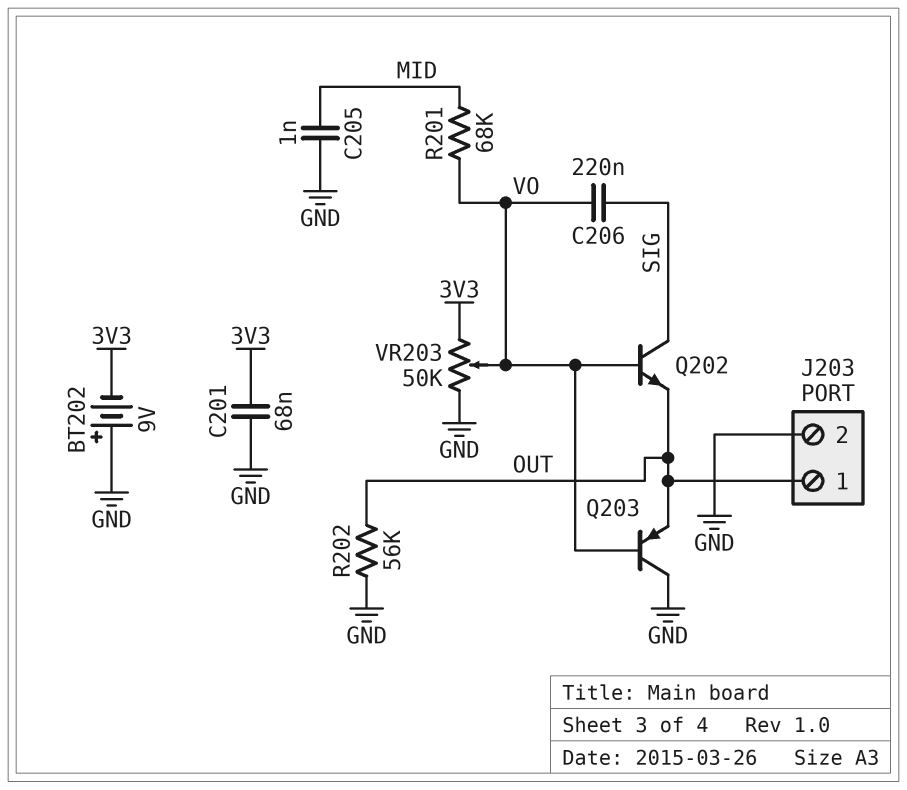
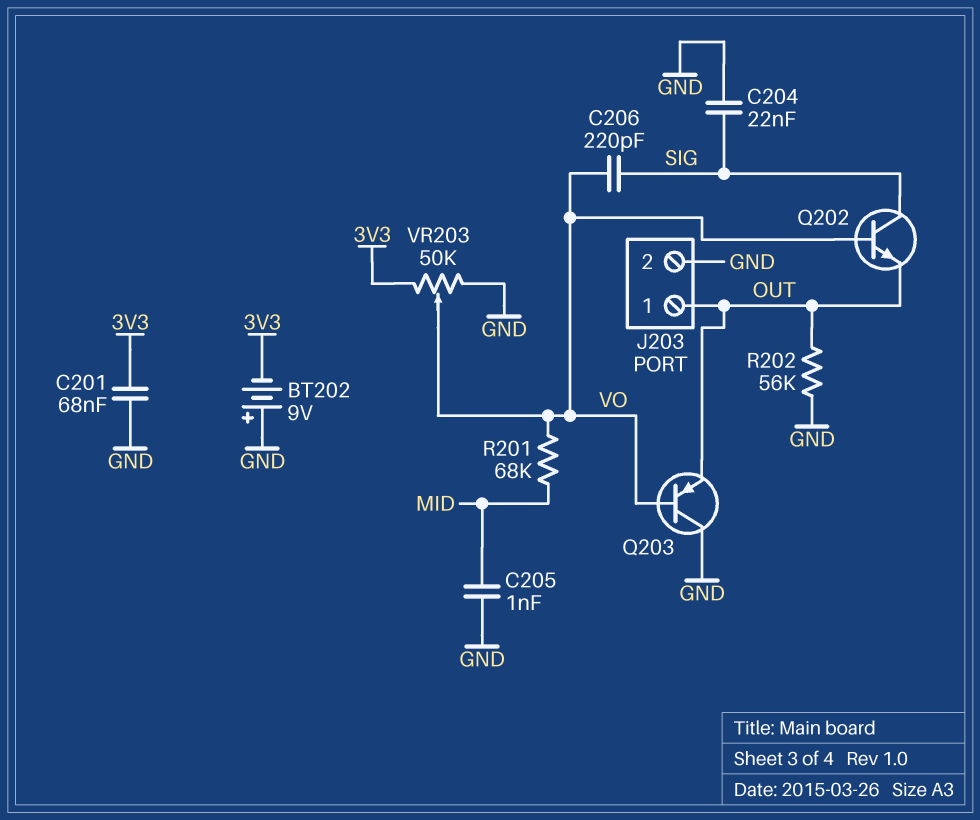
C204: none -> 22nF (GND, SIG)
C206: 220nF (SIG, VO) -> 220pF (SIG, VO)

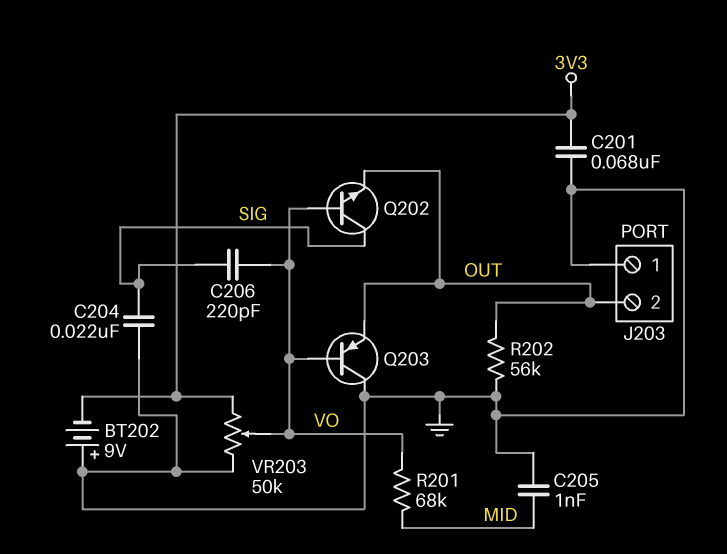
J203 pin 1: OUT -> GND
J203 pin 2: GND -> OUT

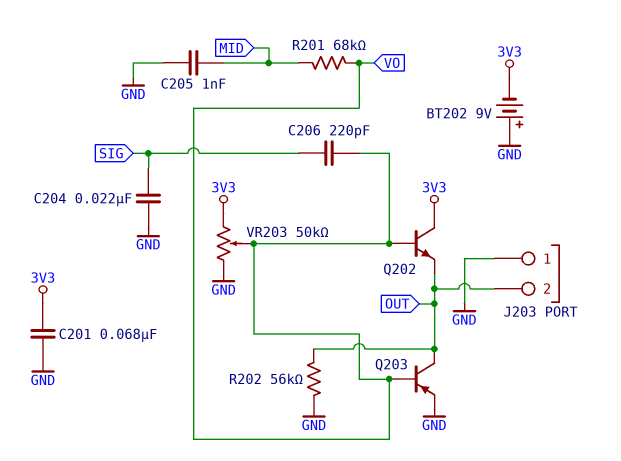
Q202: NPN (B VO, C SIG, E OUT) -> NPN (B VO, C 3V3, E OUT)
Q203: PNP (B VO, C GND, E OUT) -> PNP (B VO, C OUT, E GND)

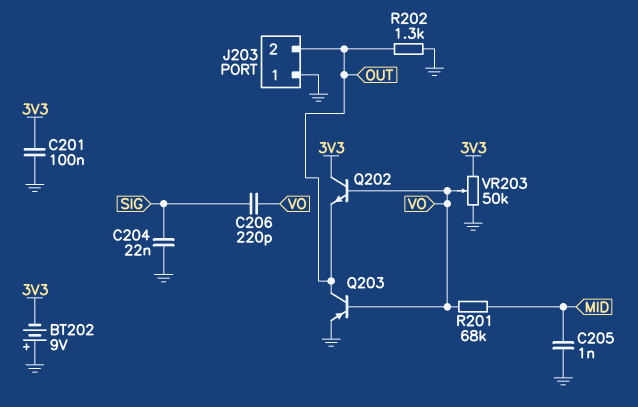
C201: 68nF (3V3, GND) -> 100nF (3V3, GND)
R202: 56k (GND, OUT) -> 1.3k (GND, OUT)

